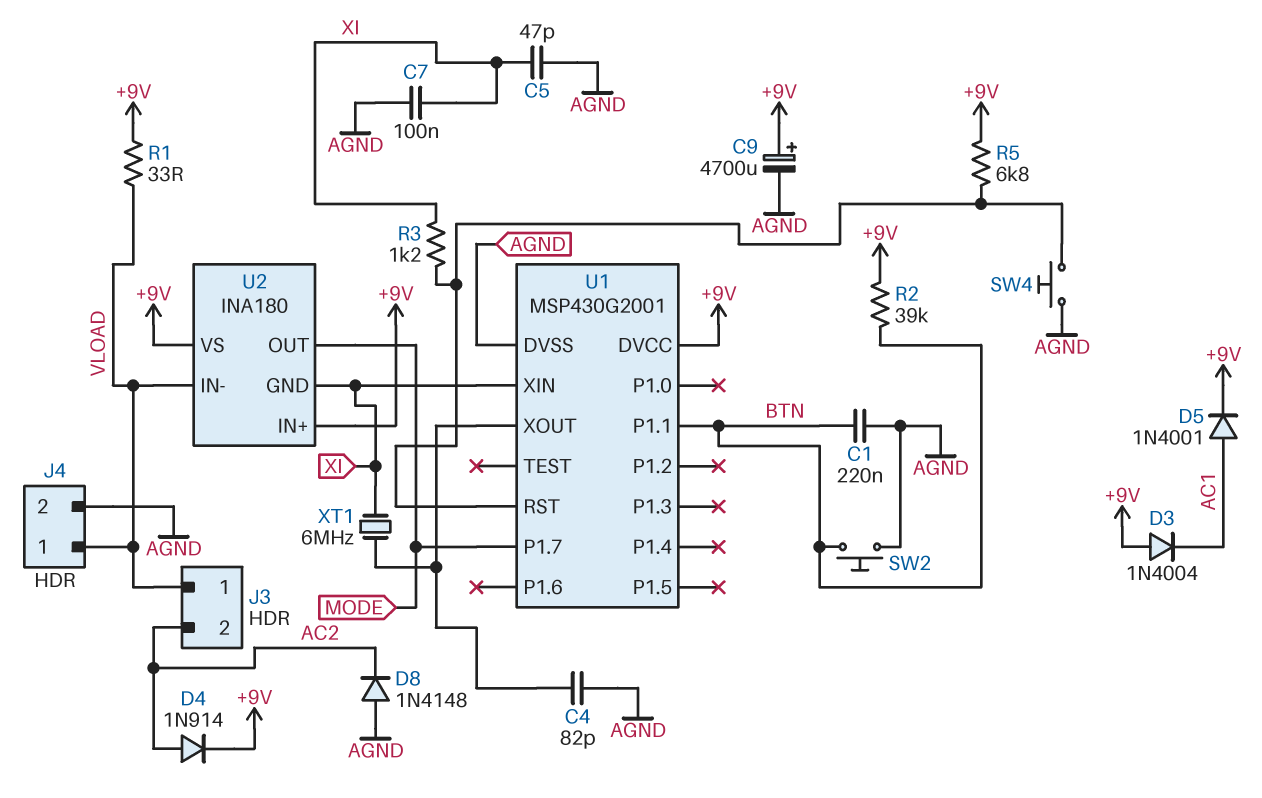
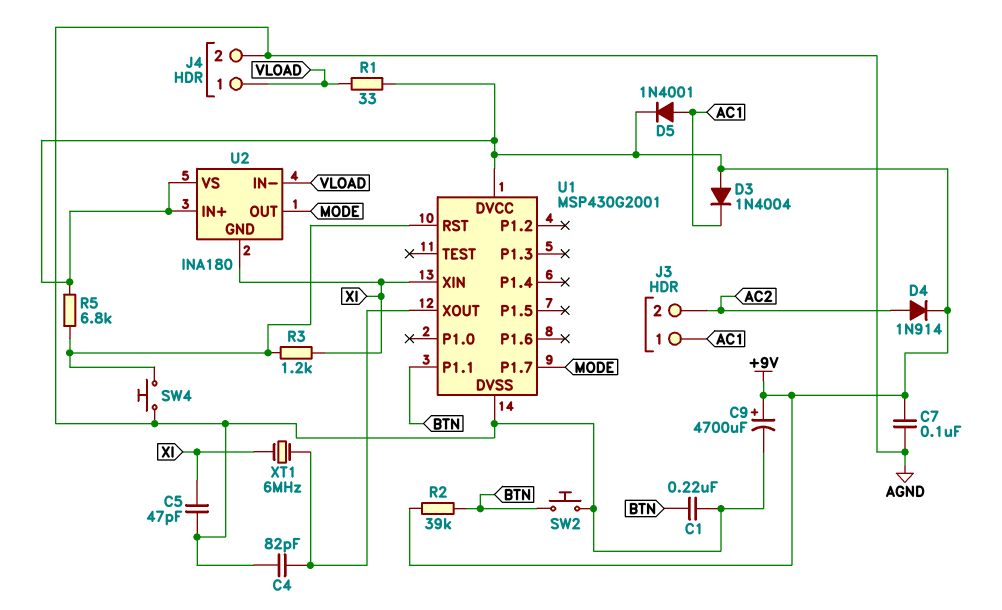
C7: 100nF (AGND, XI) -> 100nF (+9V, AGND)
D8: diode 1N4148 (A AGND, K AC2) -> none
J3 pin 1: VLOAD -> AC1

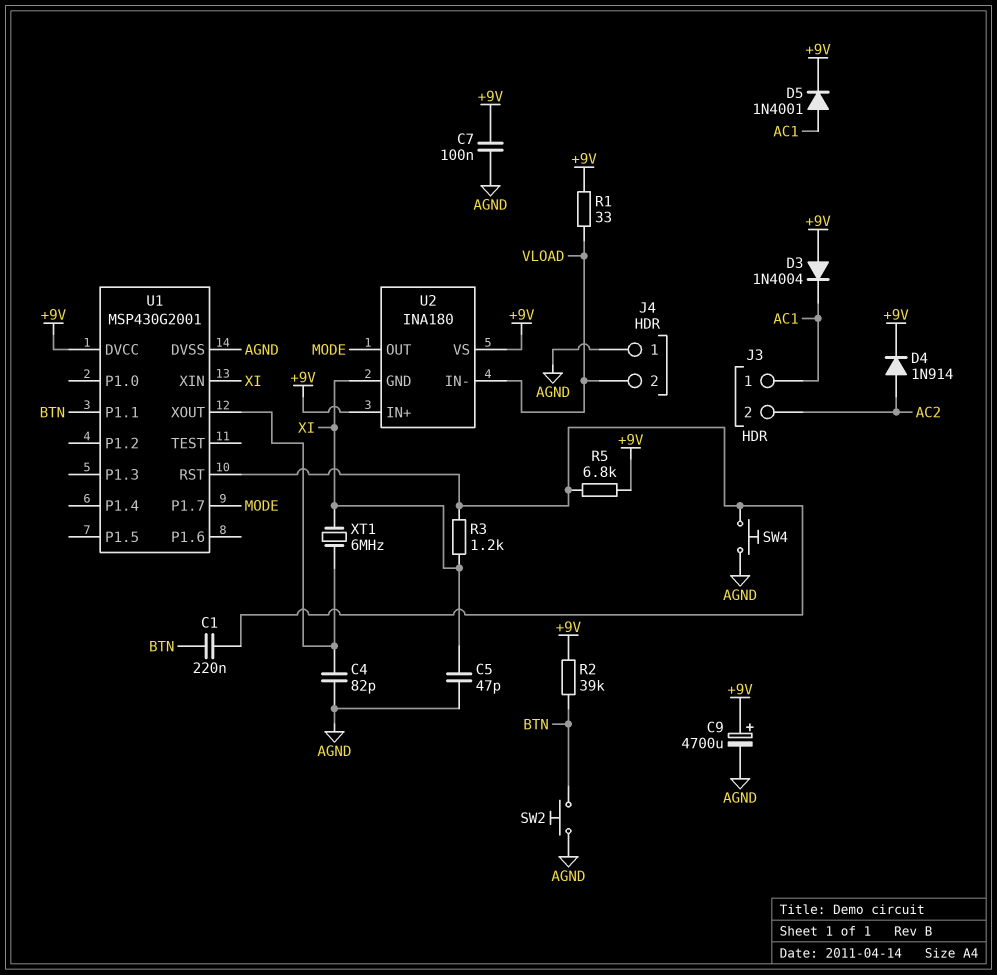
C1: 220nF (AGND, BTN) -> 220nF (BTN, U1/RST)
J4 pin 1: VLOAD -> AGND
J4 pin 2: AGND -> VLOAD

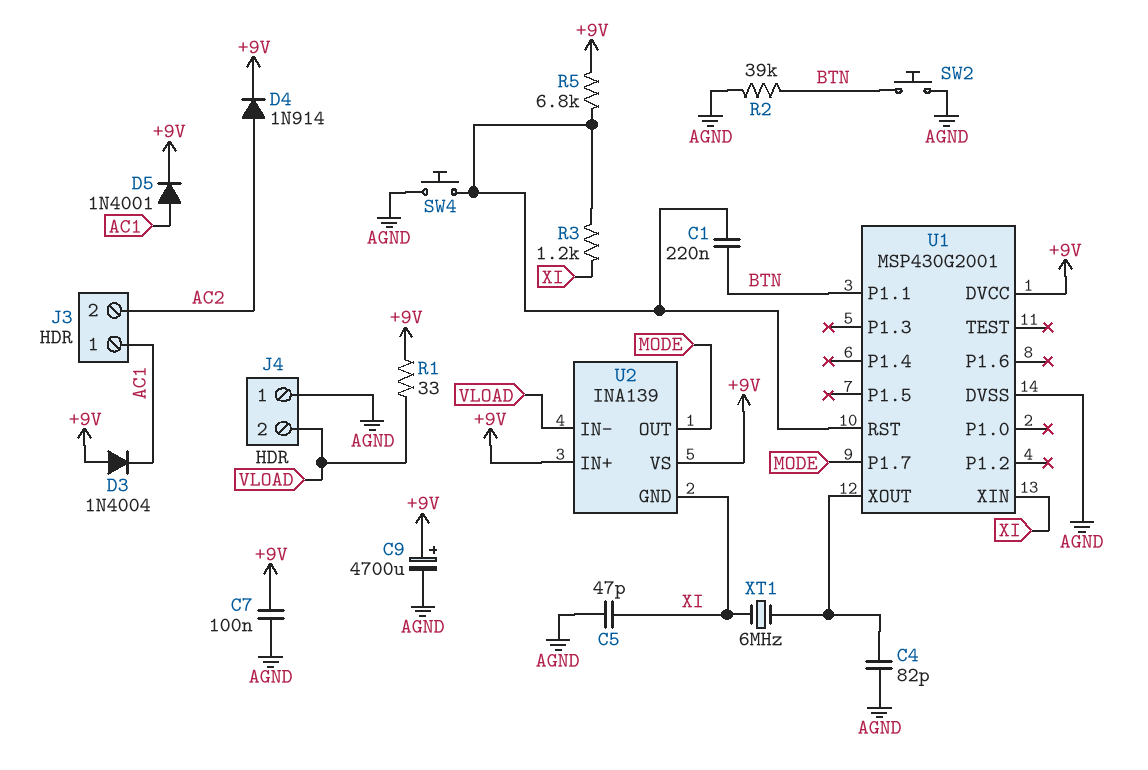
R2: 39k (+9V, BTN) -> 39k (AGND, BTN)
U2: INA180 -> INA139

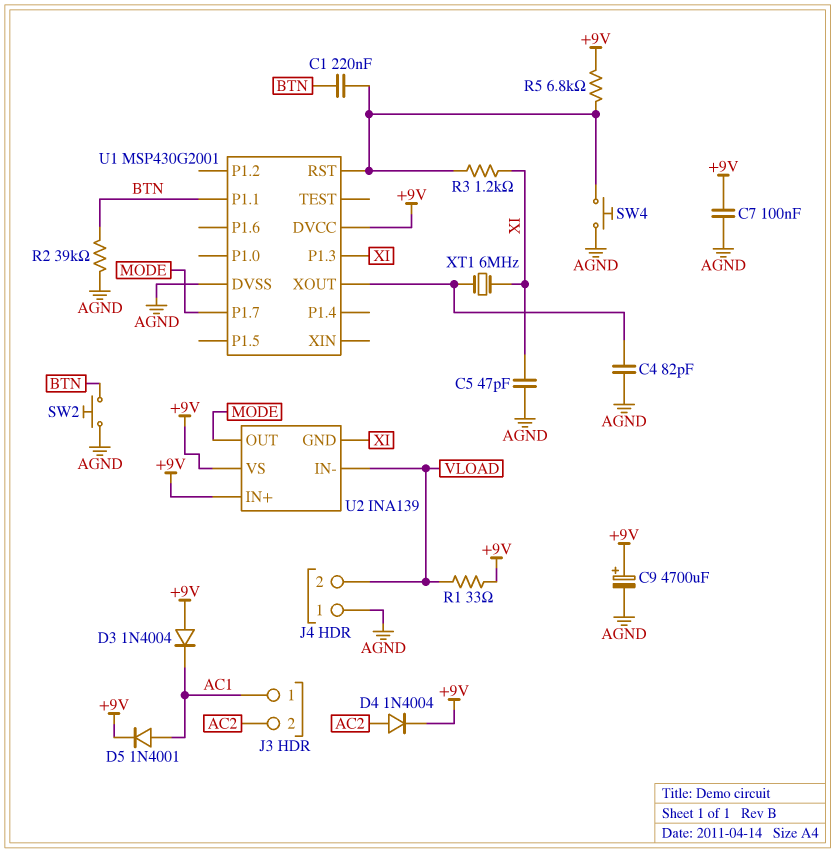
D4: diode 1N914 (A AC2, K +9V) -> diode 1N4004 (A AC2, K +9V)
U1 pin P1.3: none -> XI
U1 pin XIN: XI -> none

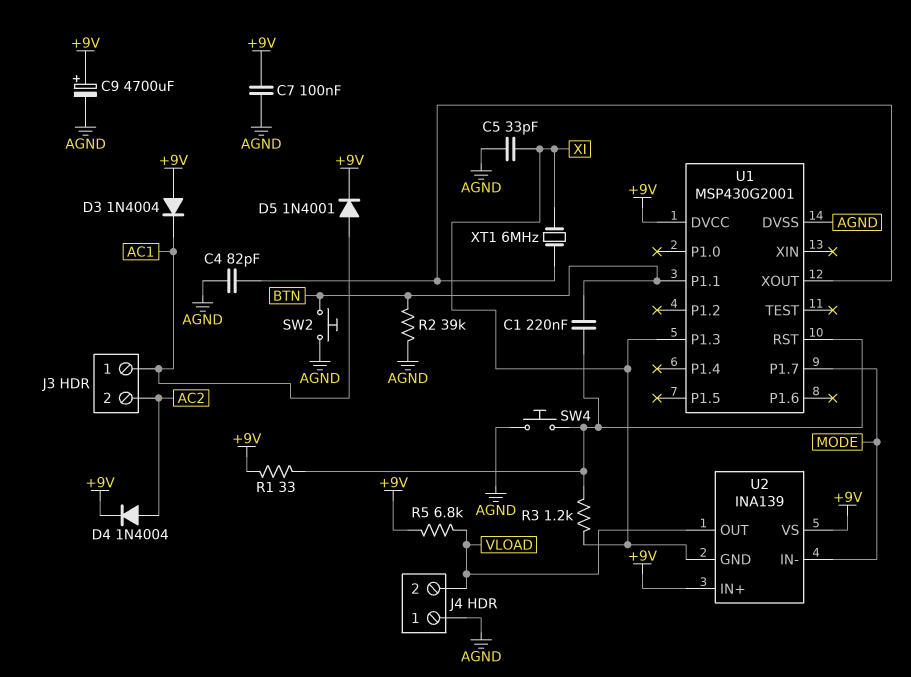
C5: 47pF (AGND, XI) -> 33pF (AGND, XI)
R1: 33 (+9V, VLOAD) -> 33 (+9V, U1/RST)
R5: 6.8k (+9V, U1/RST) -> 6.8k (+9V, VLOAD)
U2 pin IN-: VLOAD -> MODE
U2 pin OUT: MODE -> VLOAD

